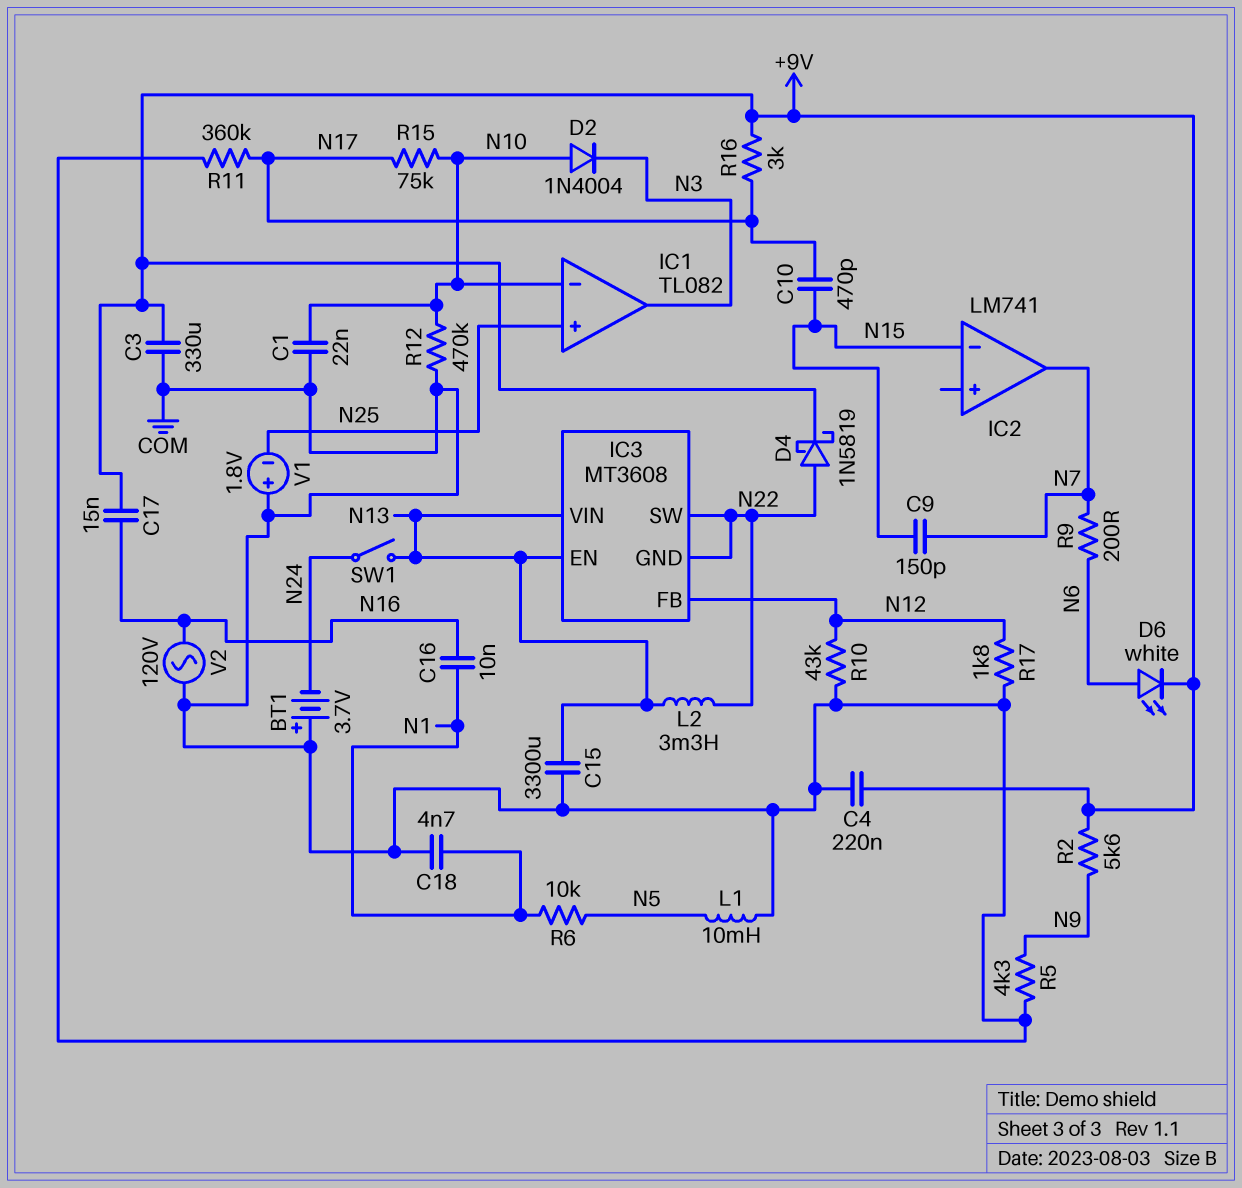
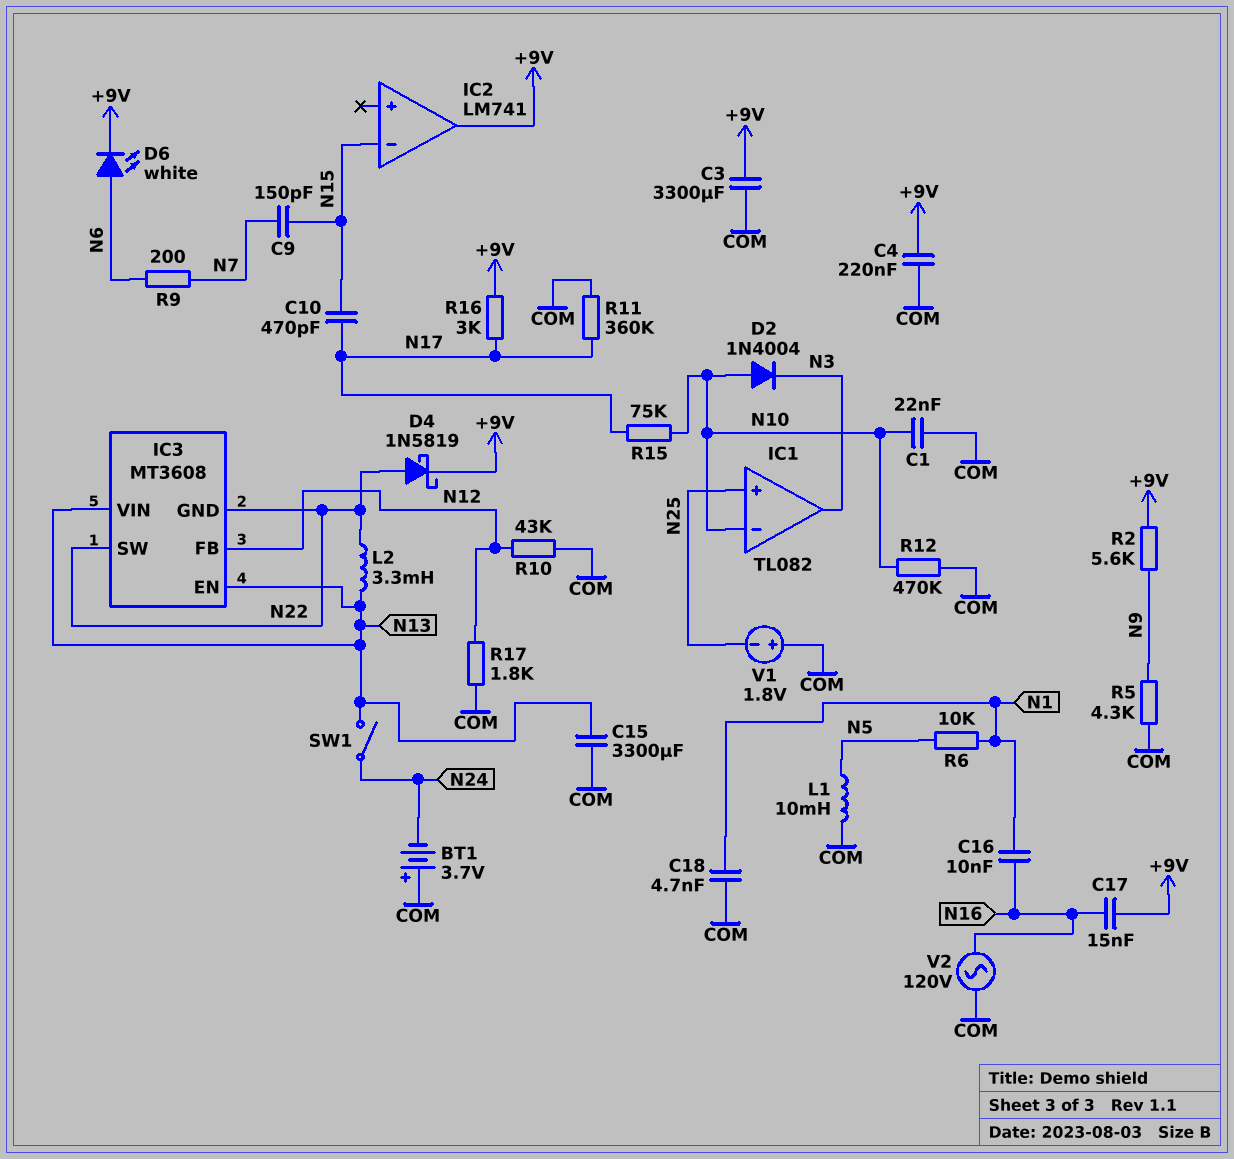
C3: 330uF (+9V, COM) -> 3300uF (+9V, COM)
IC2 pin out: N7 -> +9V

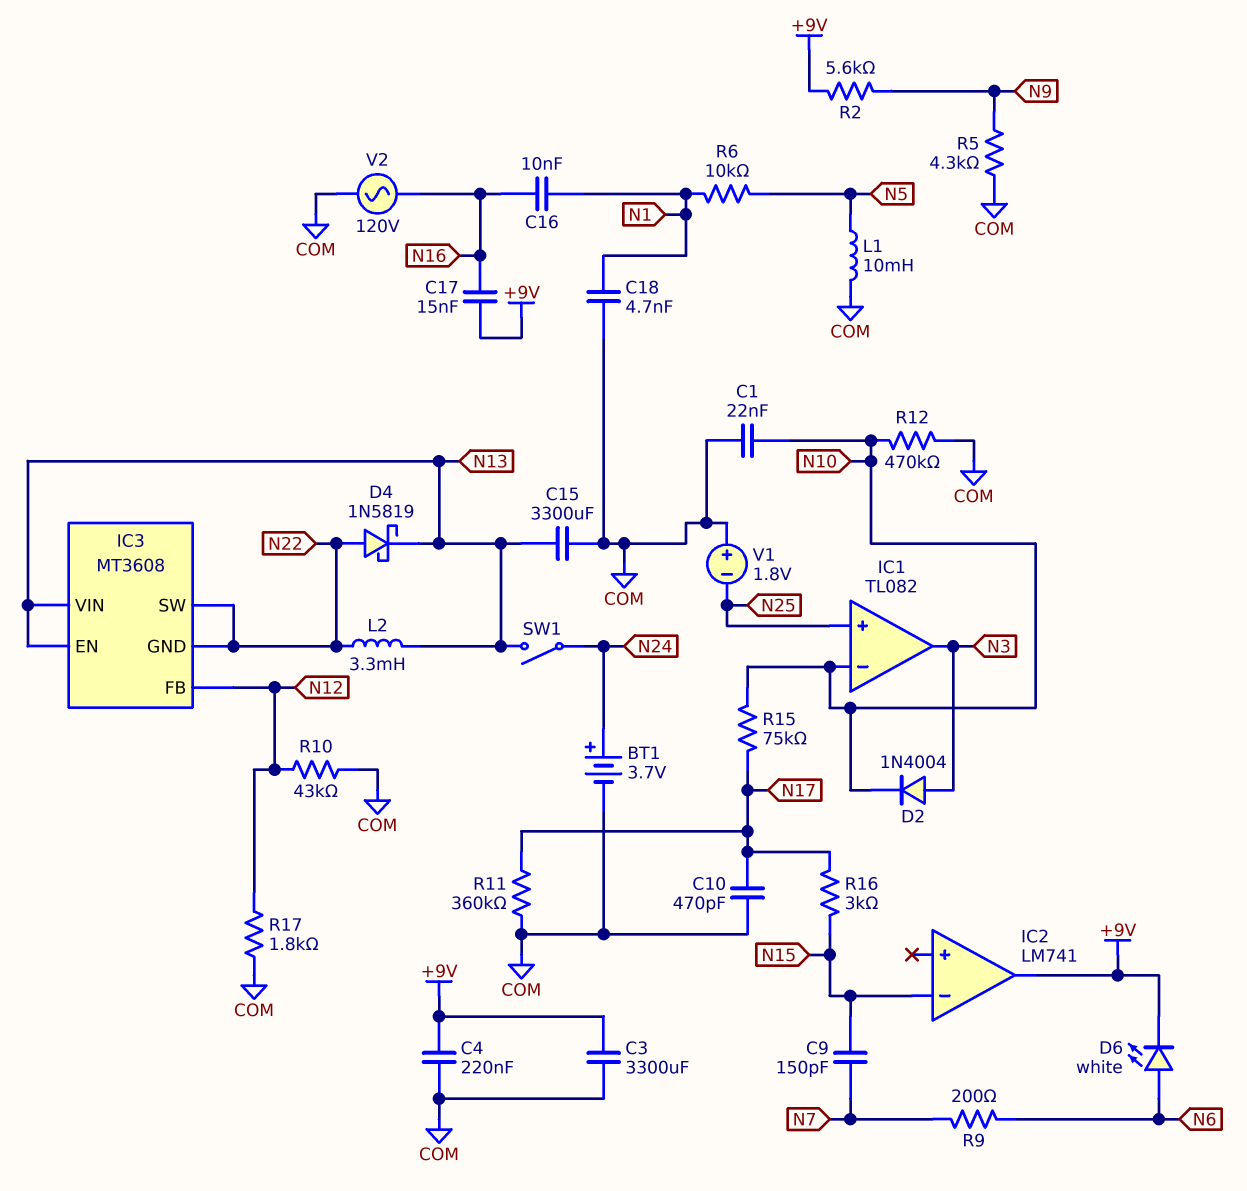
BT1: 3.7V (plus COM, minus N24) -> 3.7V (plus N24, minus COM)
C10: 470pF (N15, N17) -> 470pF (COM, N17)
D2: diode 1N4004 (A N10, K N3) -> diode 1N4004 (A N3, K N10)
D4: schottky 1N5819 (A N22, K +9V) -> schottky 1N5819 (A N22, K N13)
R16: 3k (+9V, N17) -> 3k (N15, N17)

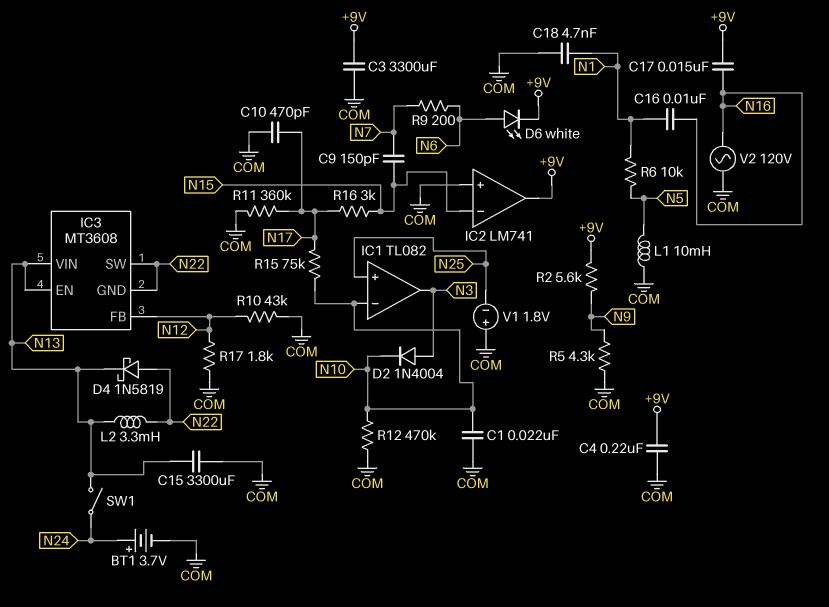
IC2 pin in+: none -> COM

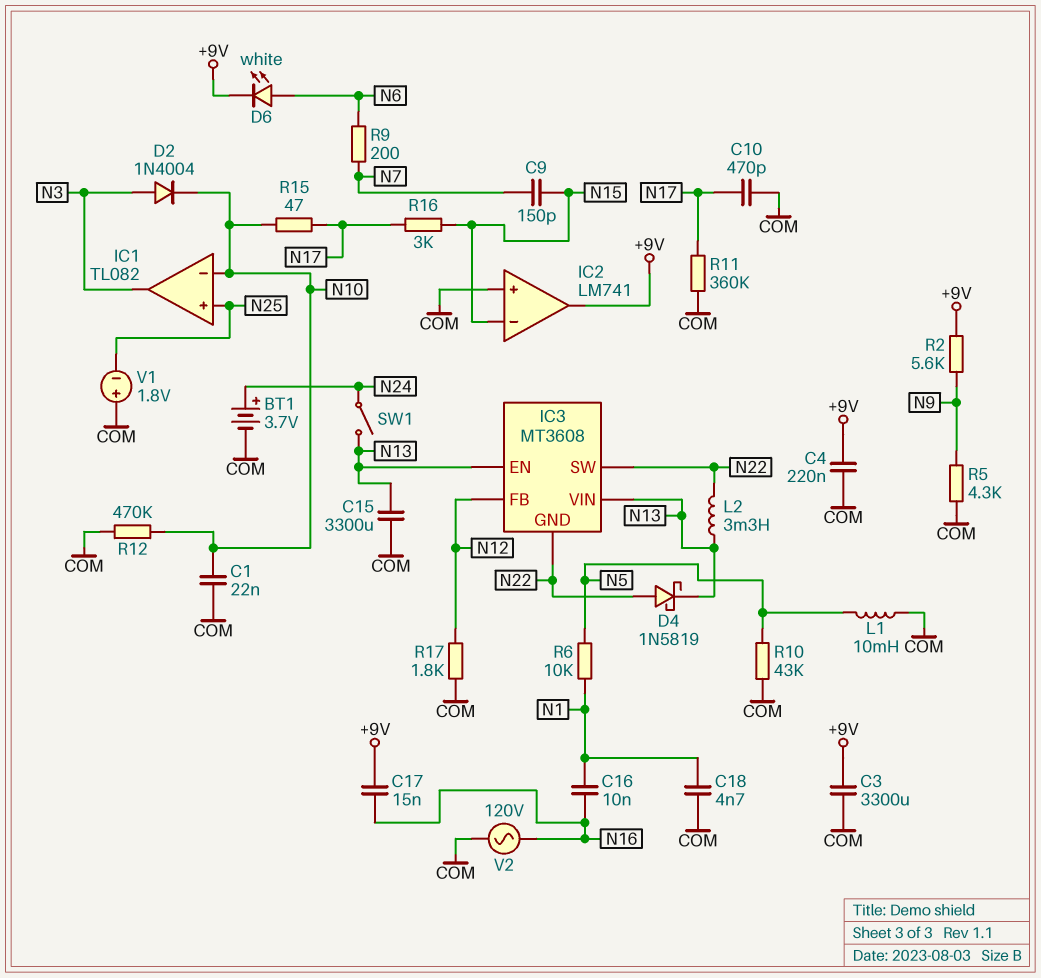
R10: 43k (COM, N12) -> 43k (COM, N5)
R15: 75k (N10, N17) -> 47 (N10, N17)

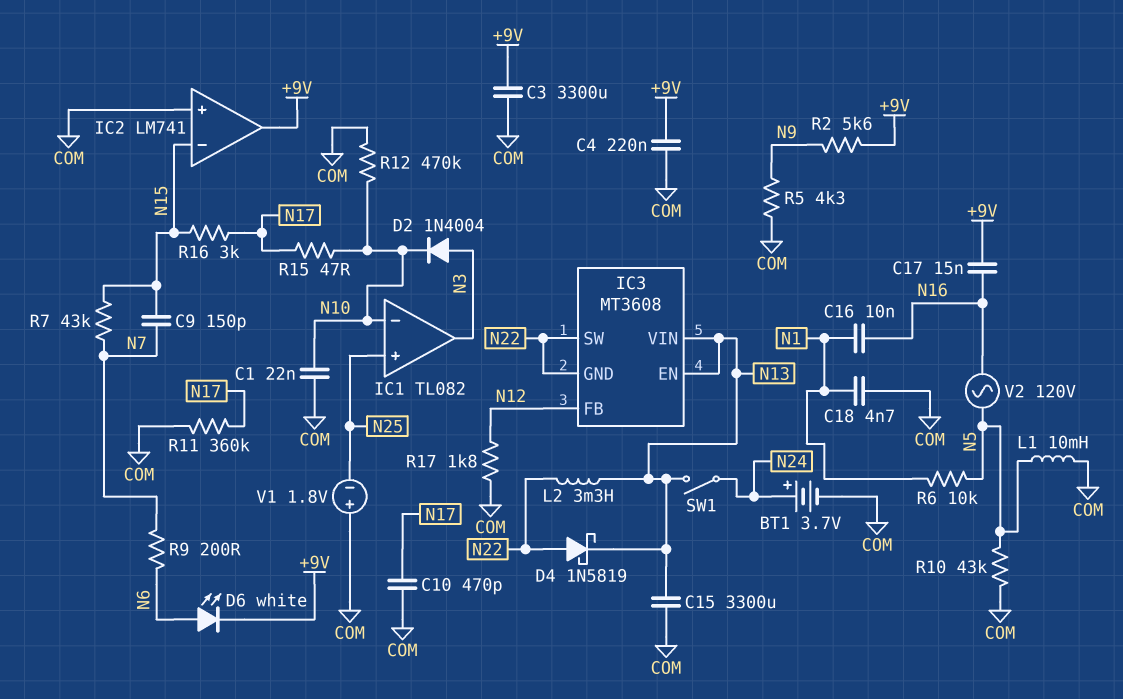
R7: none -> 43k (N7, N15)
V2: AC 120V (COM, N16) -> AC 120V (N5, N16)

